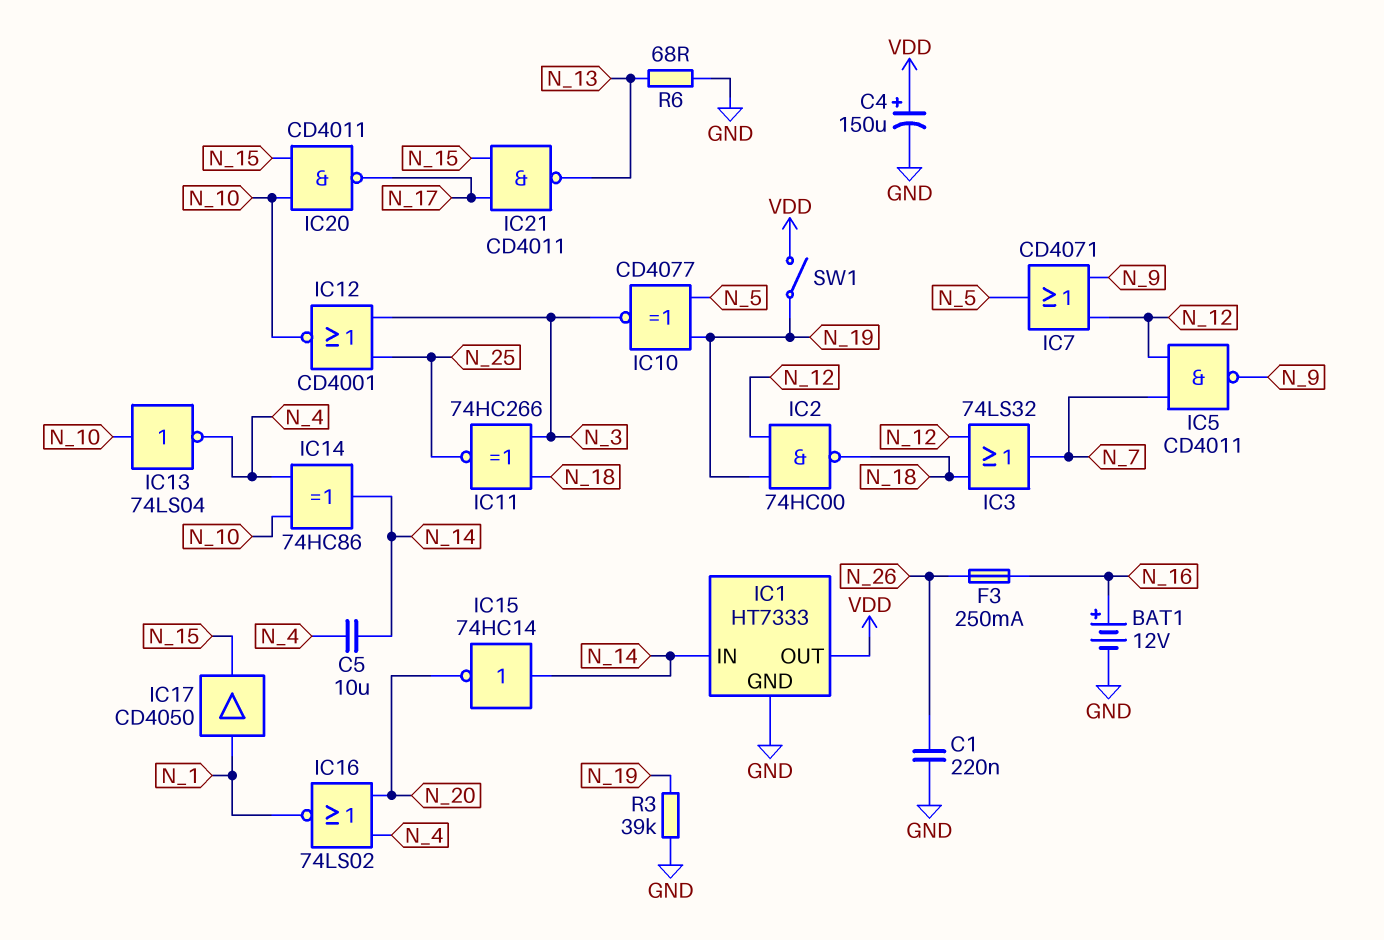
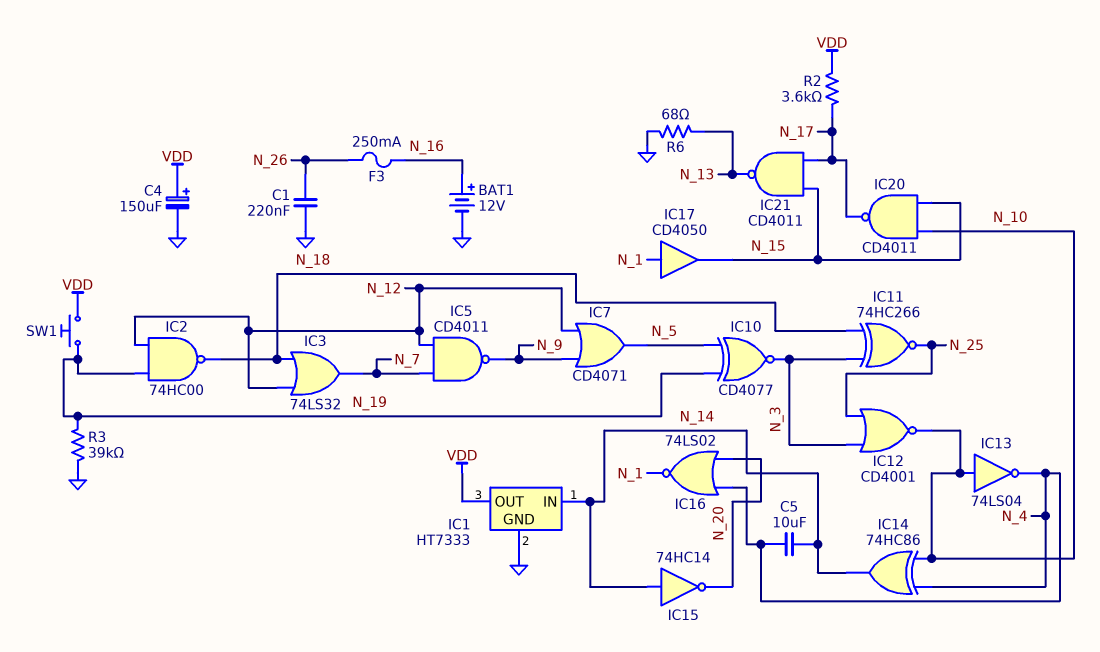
R2: none -> 3.6k (N_17, VDD)
SW1: switch (N_19, VDD) -> button (N_19, VDD)

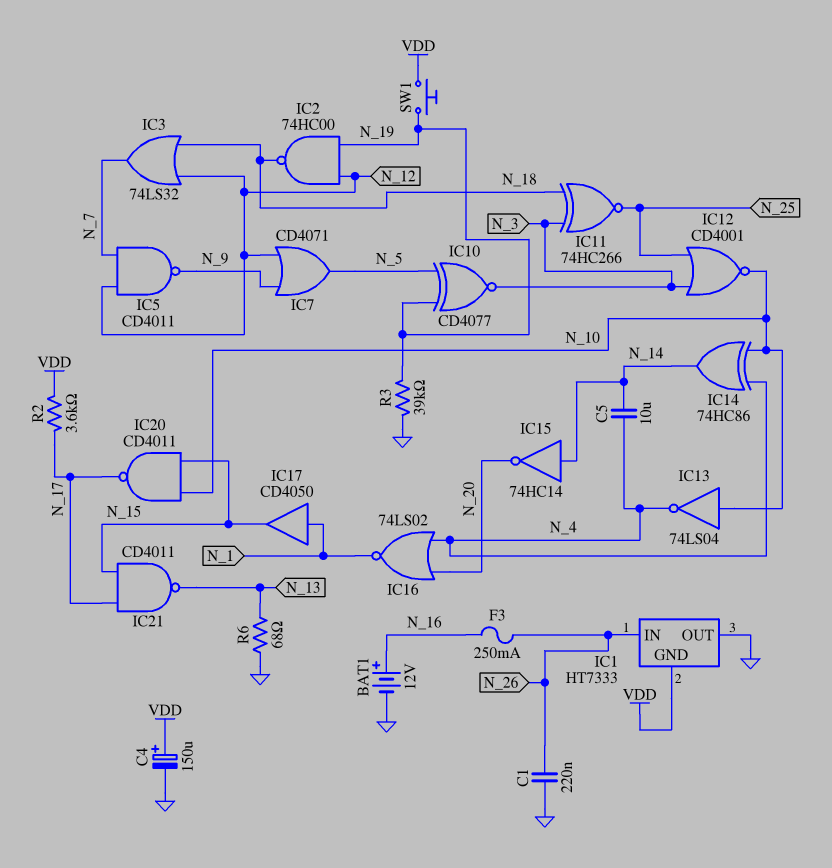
IC1 pin GND: GND -> VDD
IC1 pin IN: N_14 -> N_26
IC1 pin OUT: VDD -> GND

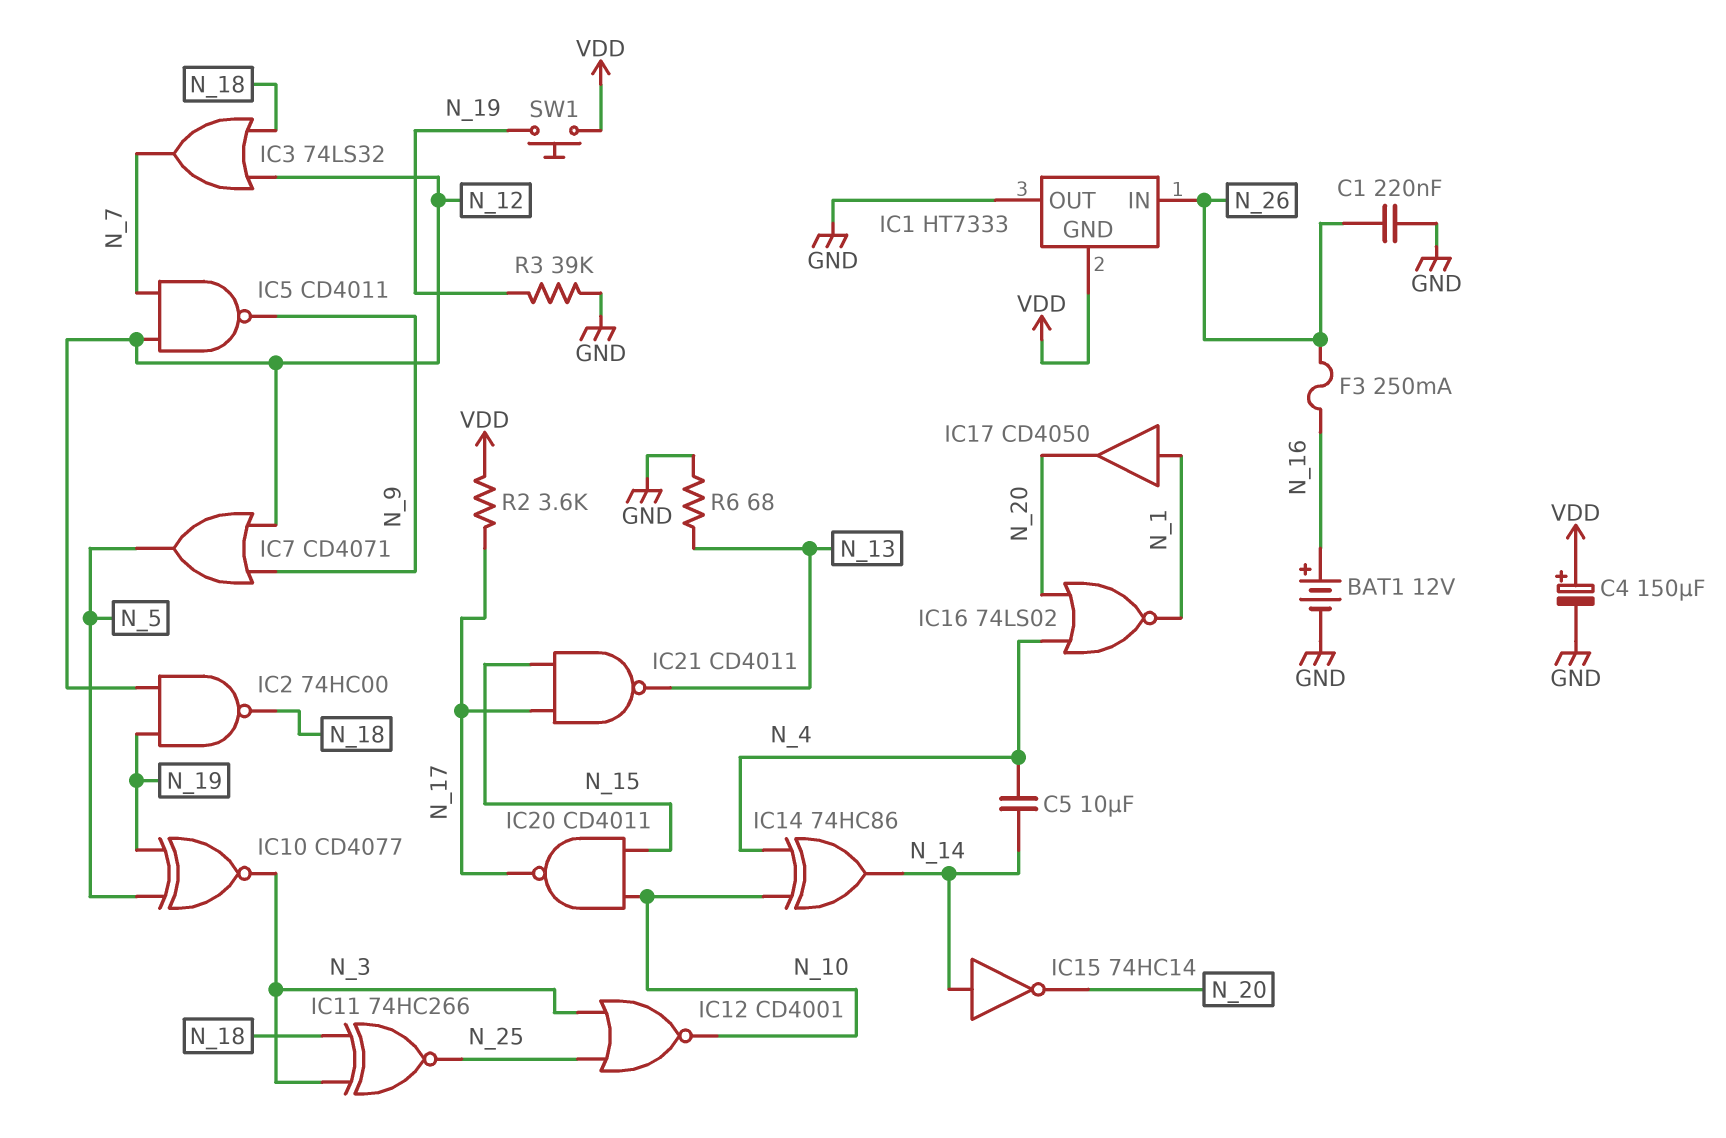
IC13: NOT 74LS04 (in N_10, out N_4) -> none
IC17: buffer CD4050 (in N_1, out N_15) -> buffer CD4050 (in N_1, out N_20)

